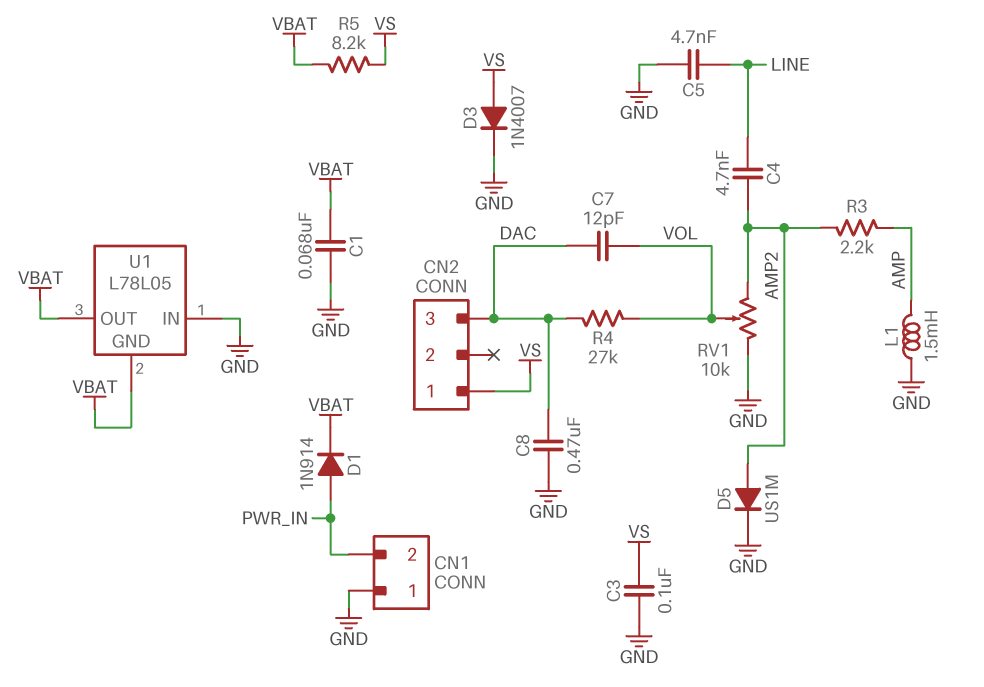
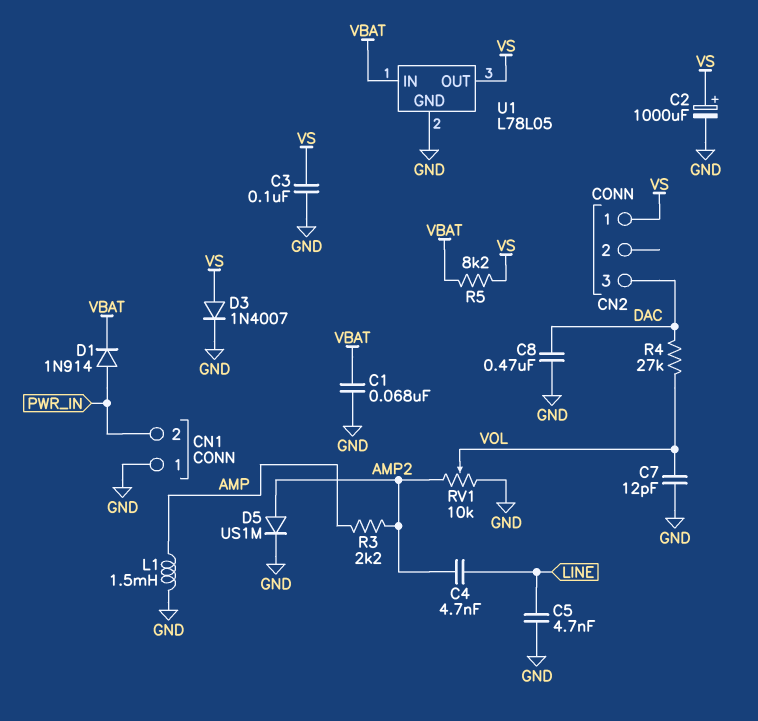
C2: none -> 1000uF (plus VS, minus GND)
C7: 12pF (DAC, VOL) -> 12pF (GND, VOL)
U1 pin GND: VBAT -> GND
U1 pin IN: GND -> VBAT
U1 pin OUT: VBAT -> VS

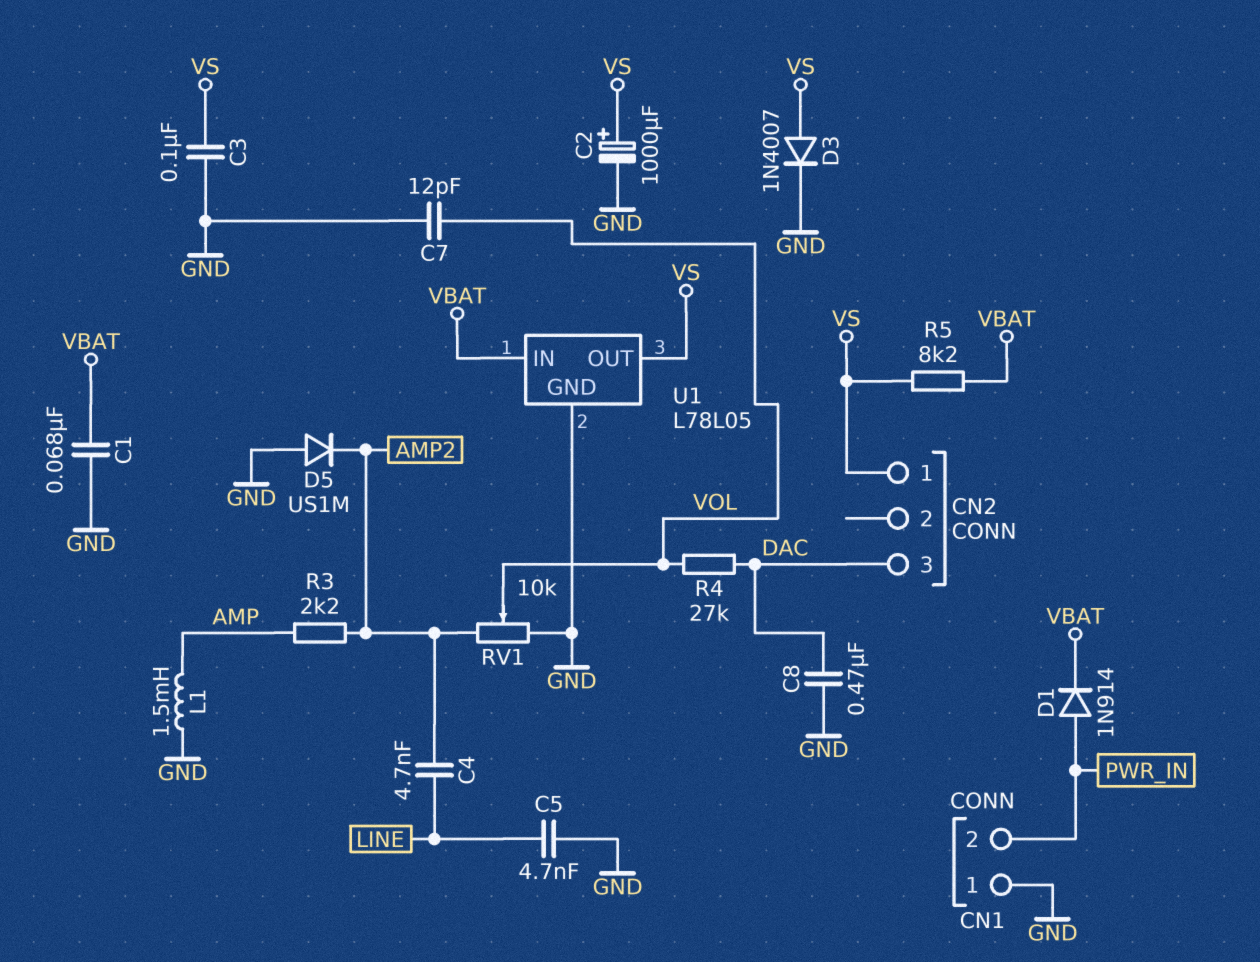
D5: diode US1M (A AMP2, K GND) -> diode US1M (A GND, K AMP2)

